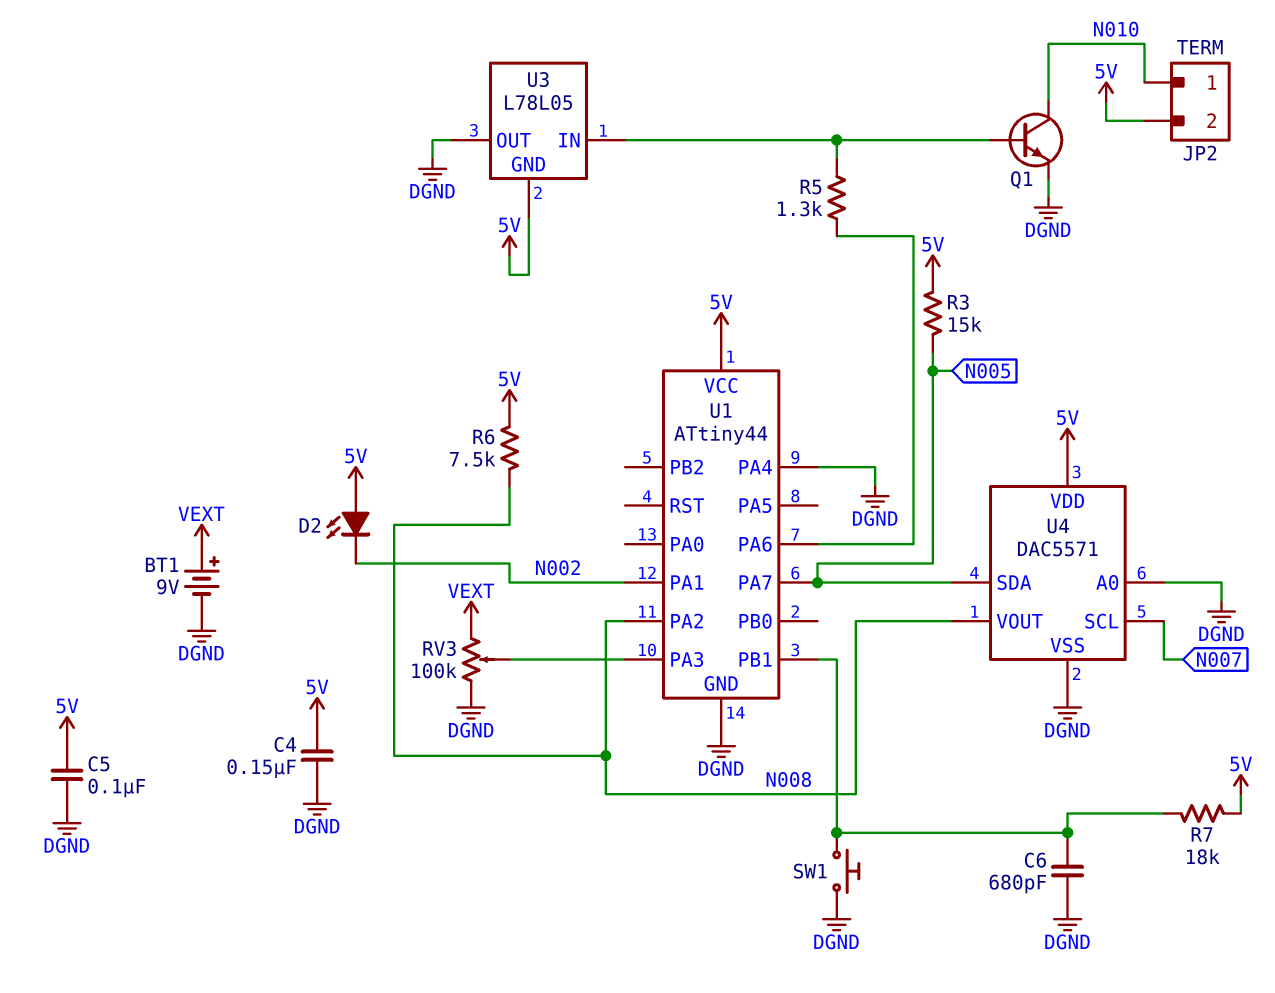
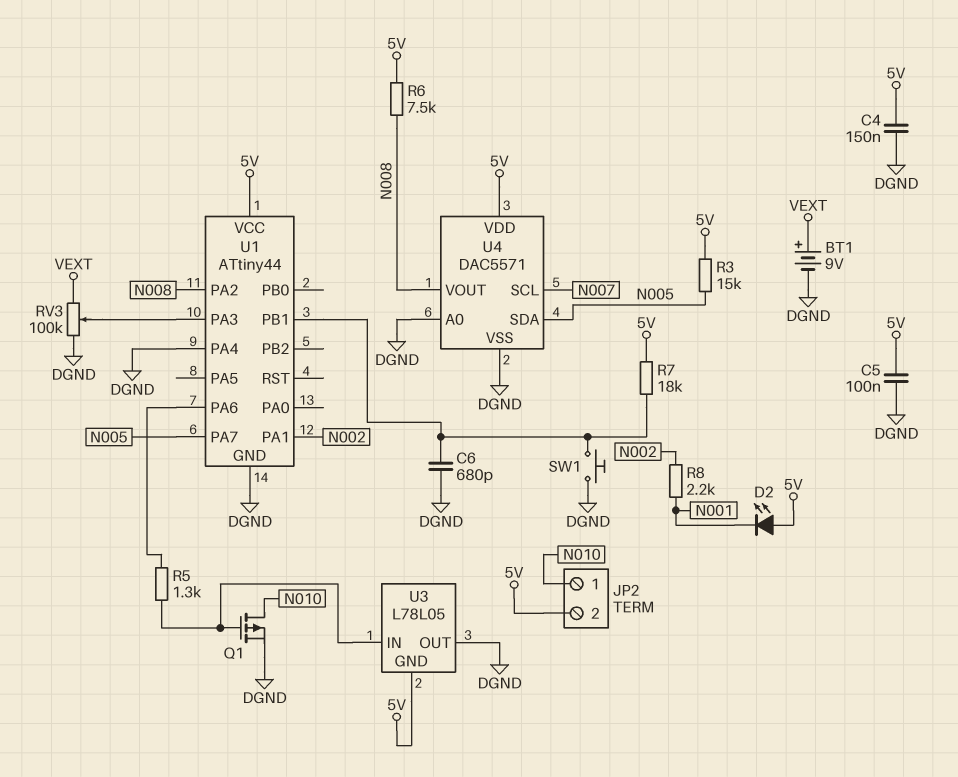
D2: LED (A 5V, K N002) -> LED (A 5V, K N001)
Q1: NPN (B U3/IN, C N010, E DGND) -> PMOS (G U3/IN, D N010, S DGND)
R8: none -> 2.2k (N001, N002)

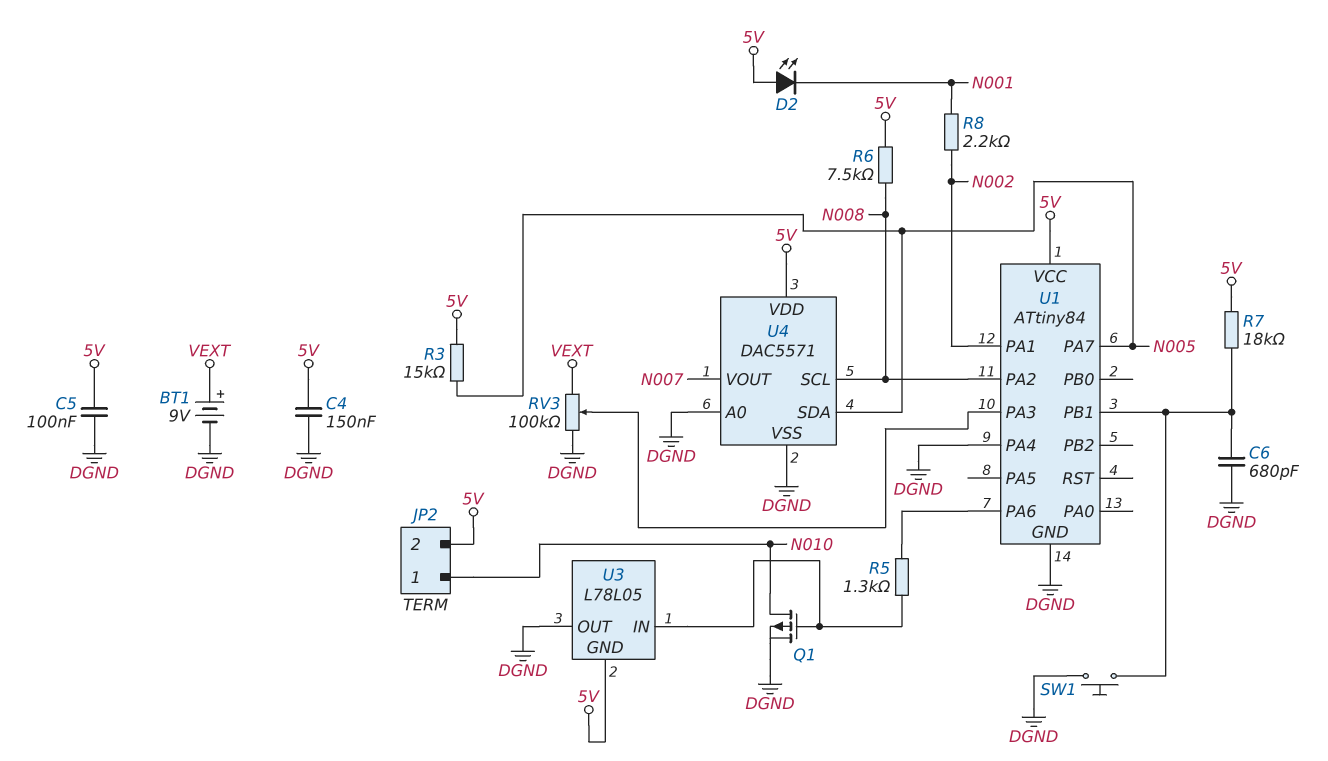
U1: ATtiny44 -> ATtiny84
U4 pin SCL: N007 -> N008
U4 pin VOUT: N008 -> N007

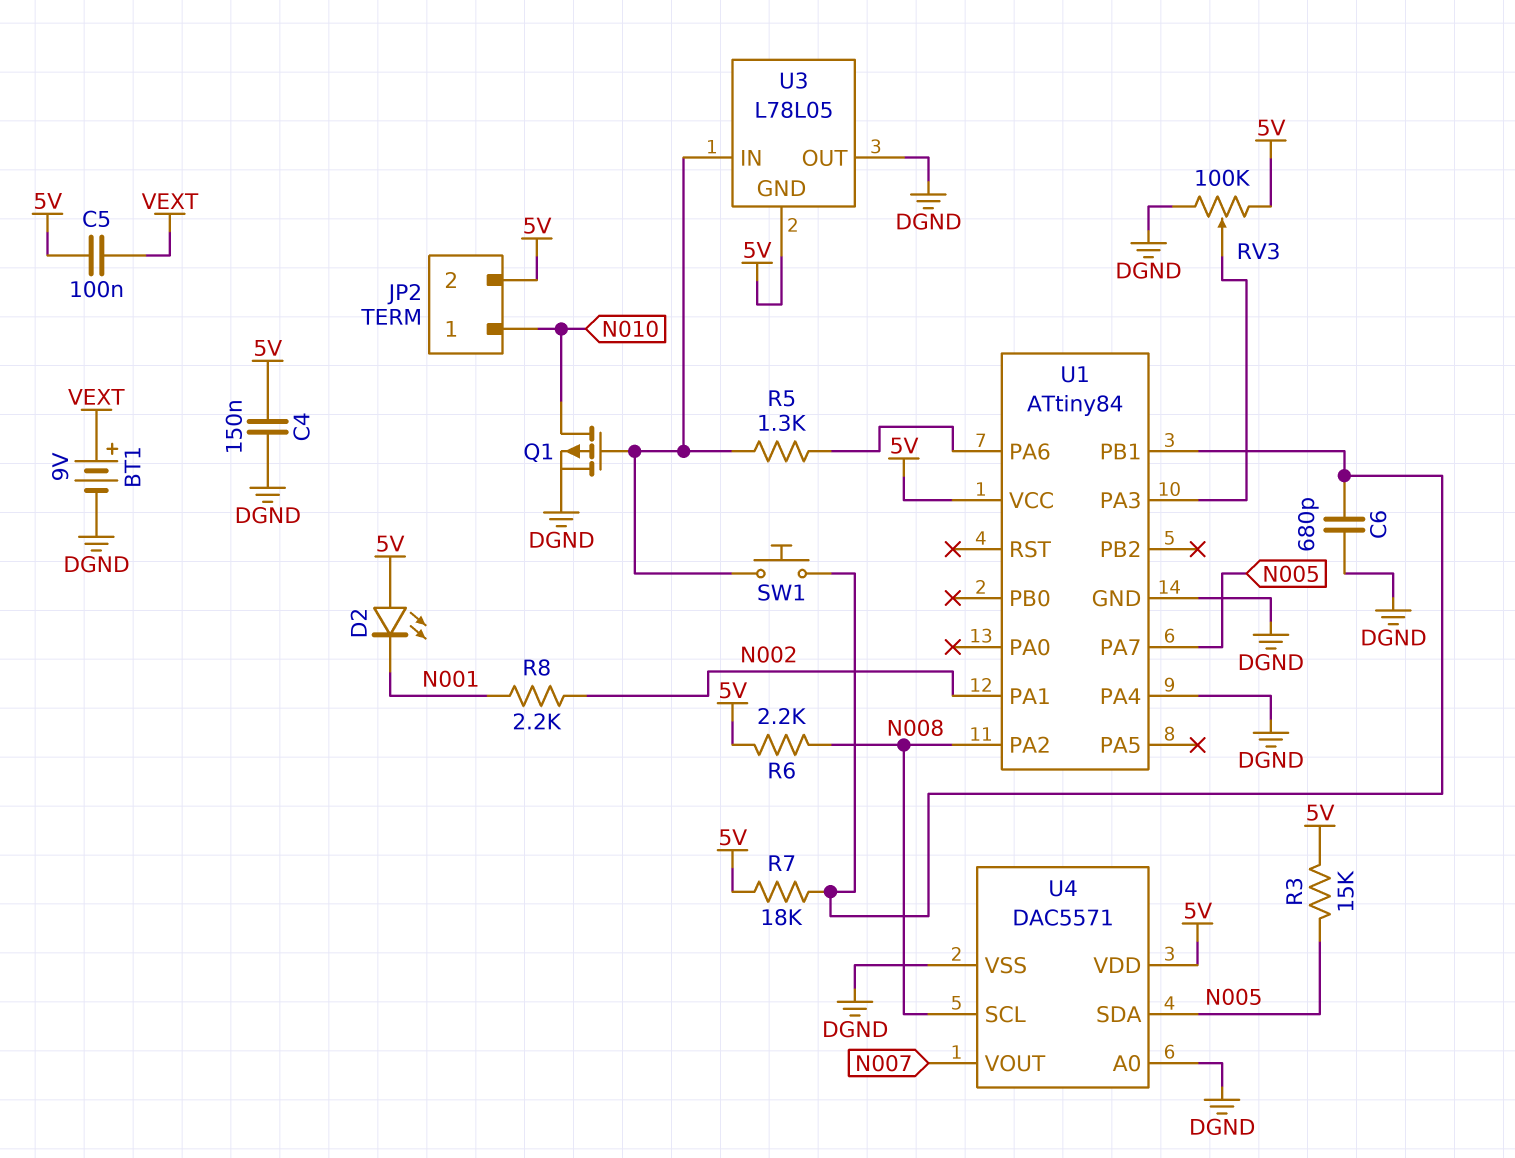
C5: 100nF (5V, DGND) -> 100nF (5V, VEXT)
R6: 7.5k (5V, N008) -> 2.2k (5V, N008)
RV3: 100k (DGND, VEXT, wiper U1/PA3) -> 100k (5V, DGND, wiper U1/PA3)
SW1: button (DGND, U1/PB1) -> button (U1/PB1, U3/IN)

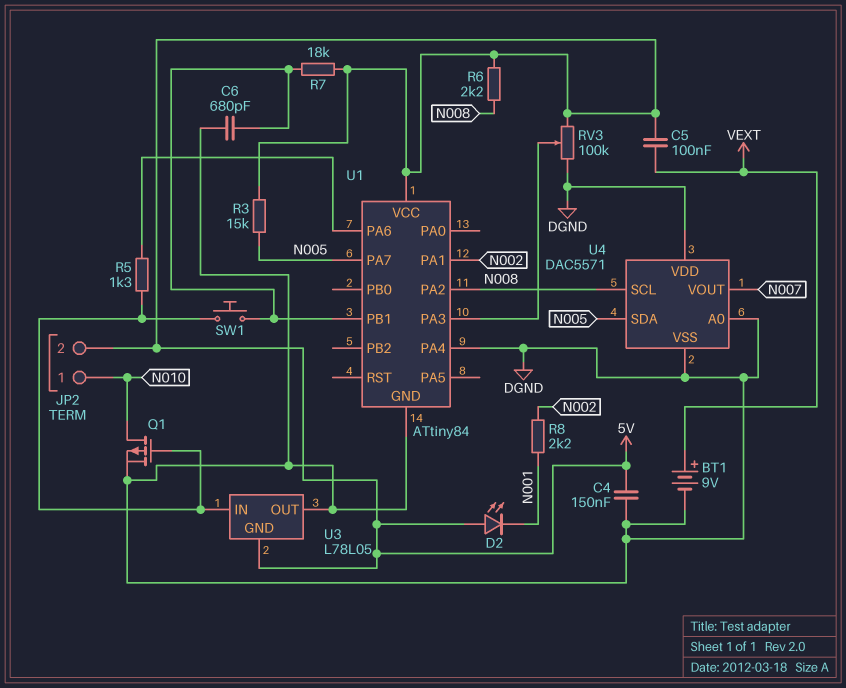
U4 pin VDD: 5V -> DGND

